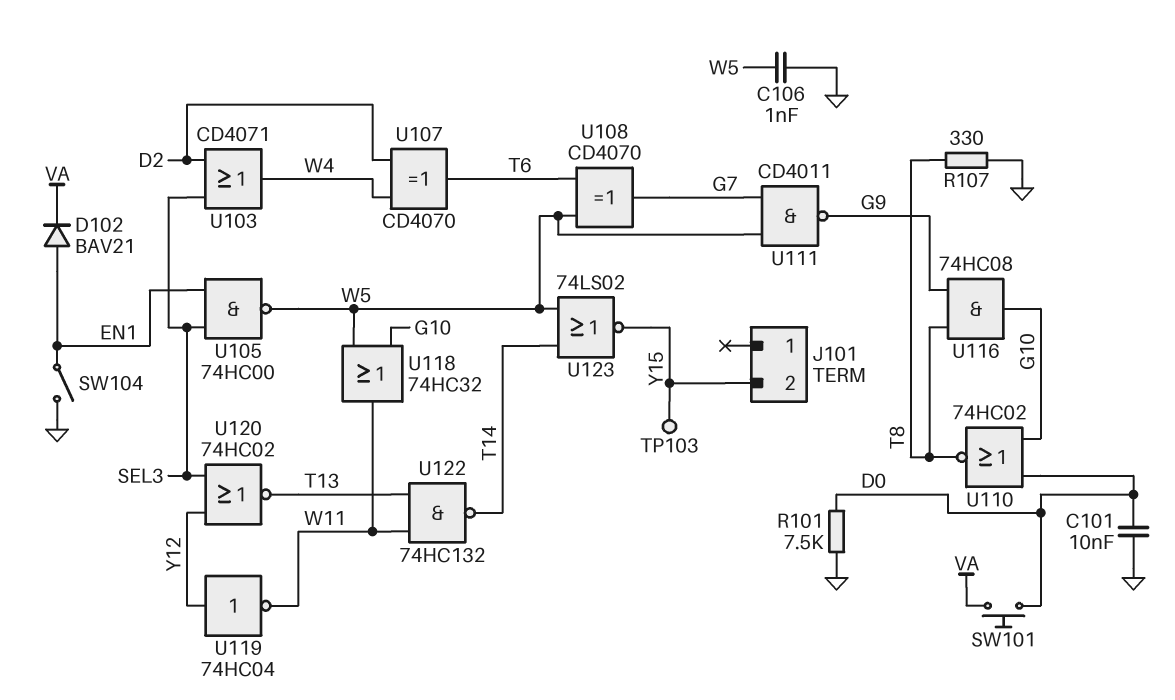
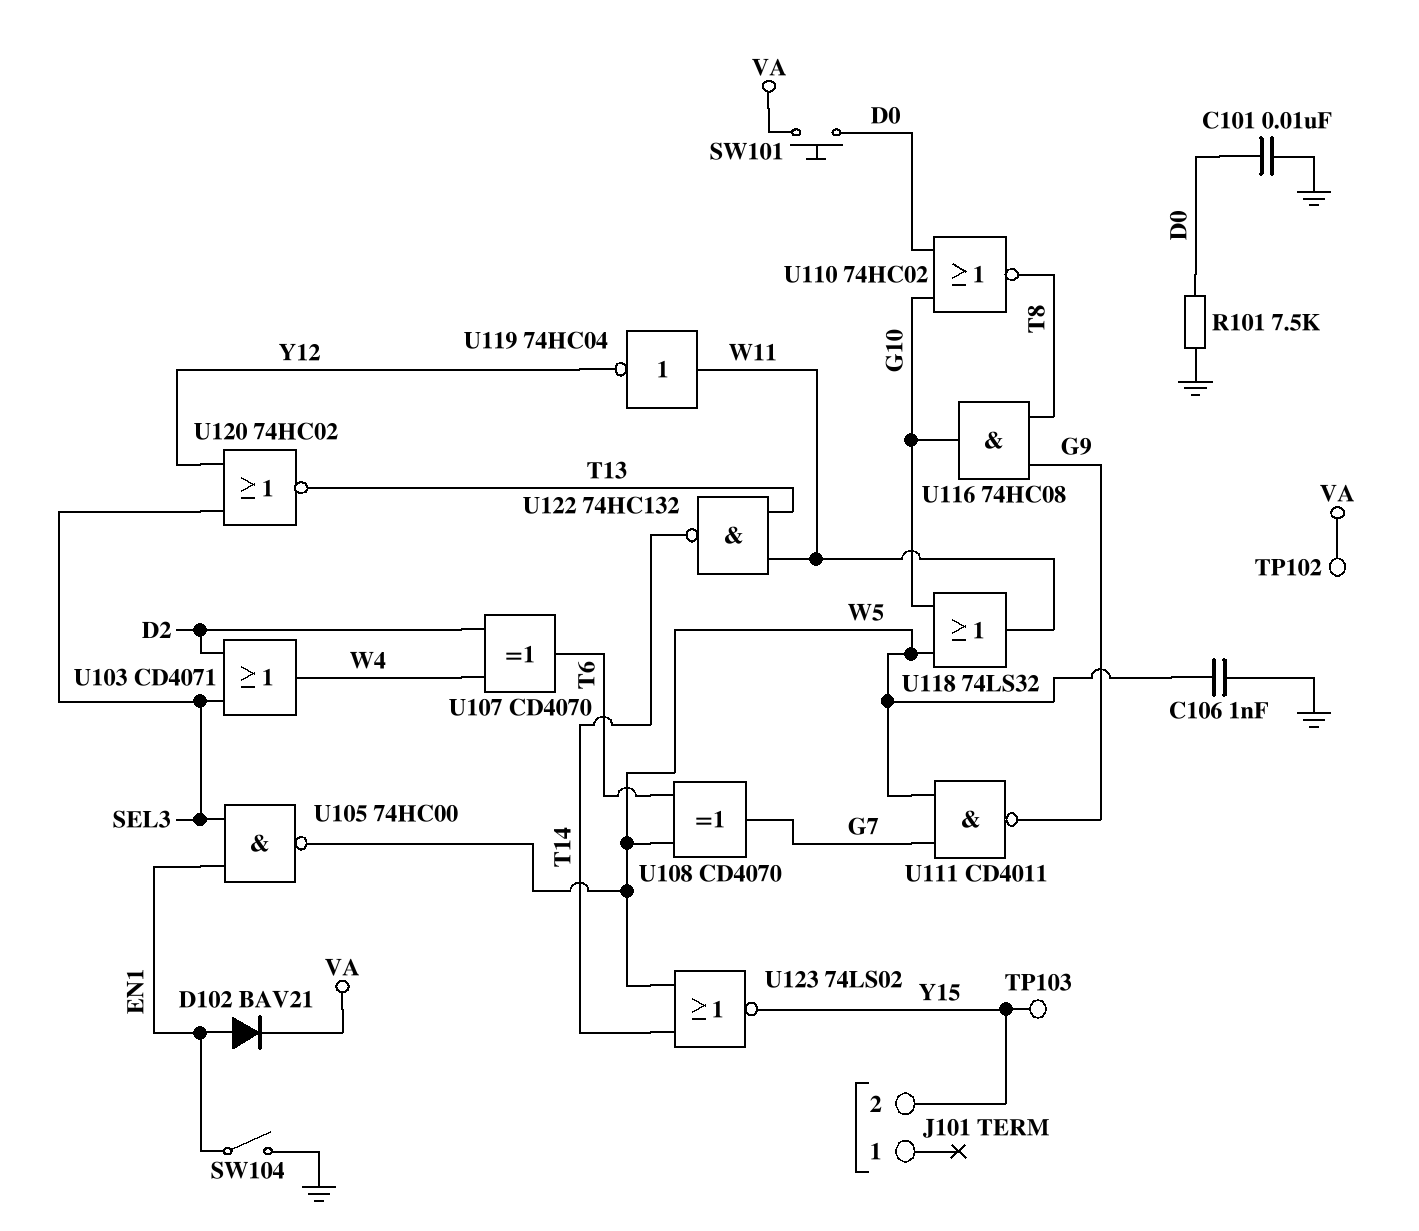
R107: 330 (GND, T8) -> none
TP102: none -> test point (VA)
U118: OR 74HC32 (in G10, in W5, out W11) -> OR 74LS32 (in G10, in W5, out W11)
U119: NOT 74HC04 (in Y12, out W11) -> NOT 74HC04 (in W11, out Y12)

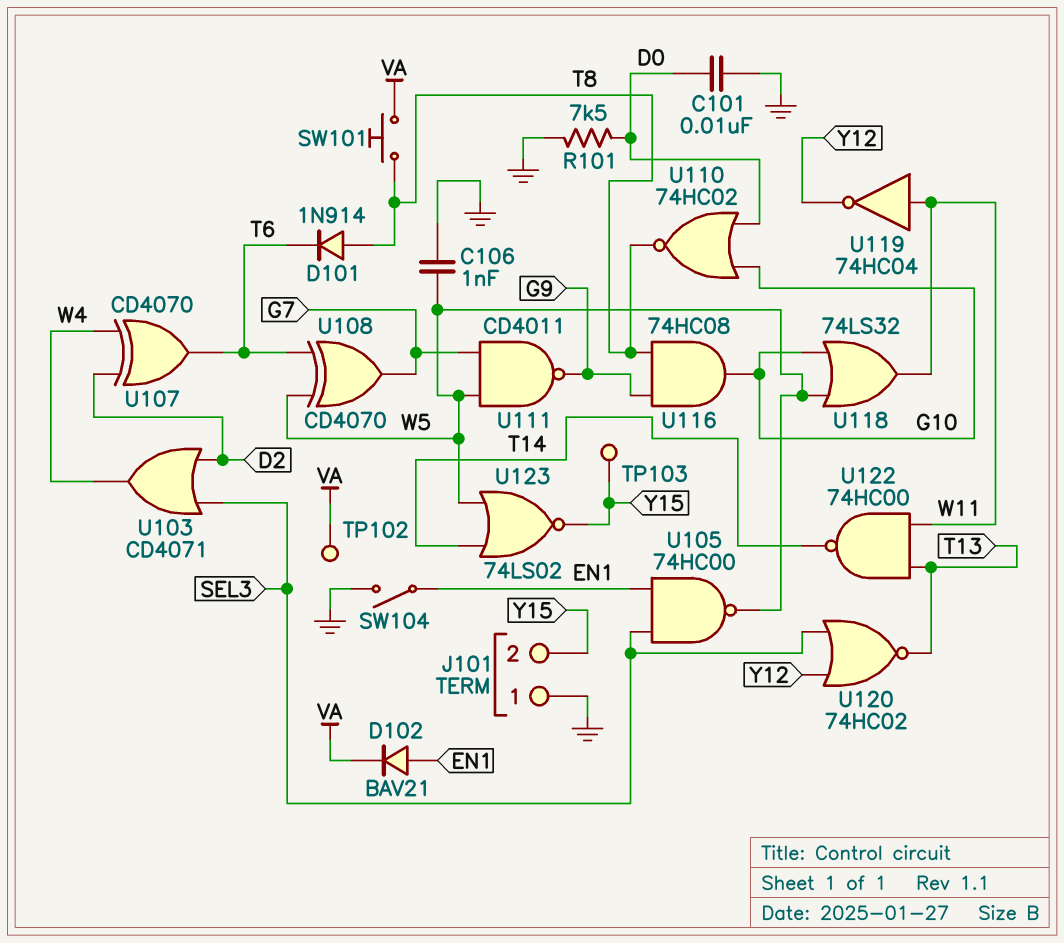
D101: none -> diode 1N914 (A T8, K T6)
J101 pin 1: none -> GND
SW101: button (D0, VA) -> button (T8, VA)
U122: NAND 74HC132 (in T13, in W11, out T14) -> NAND 74HC00 (in T13, in W11, out T14)

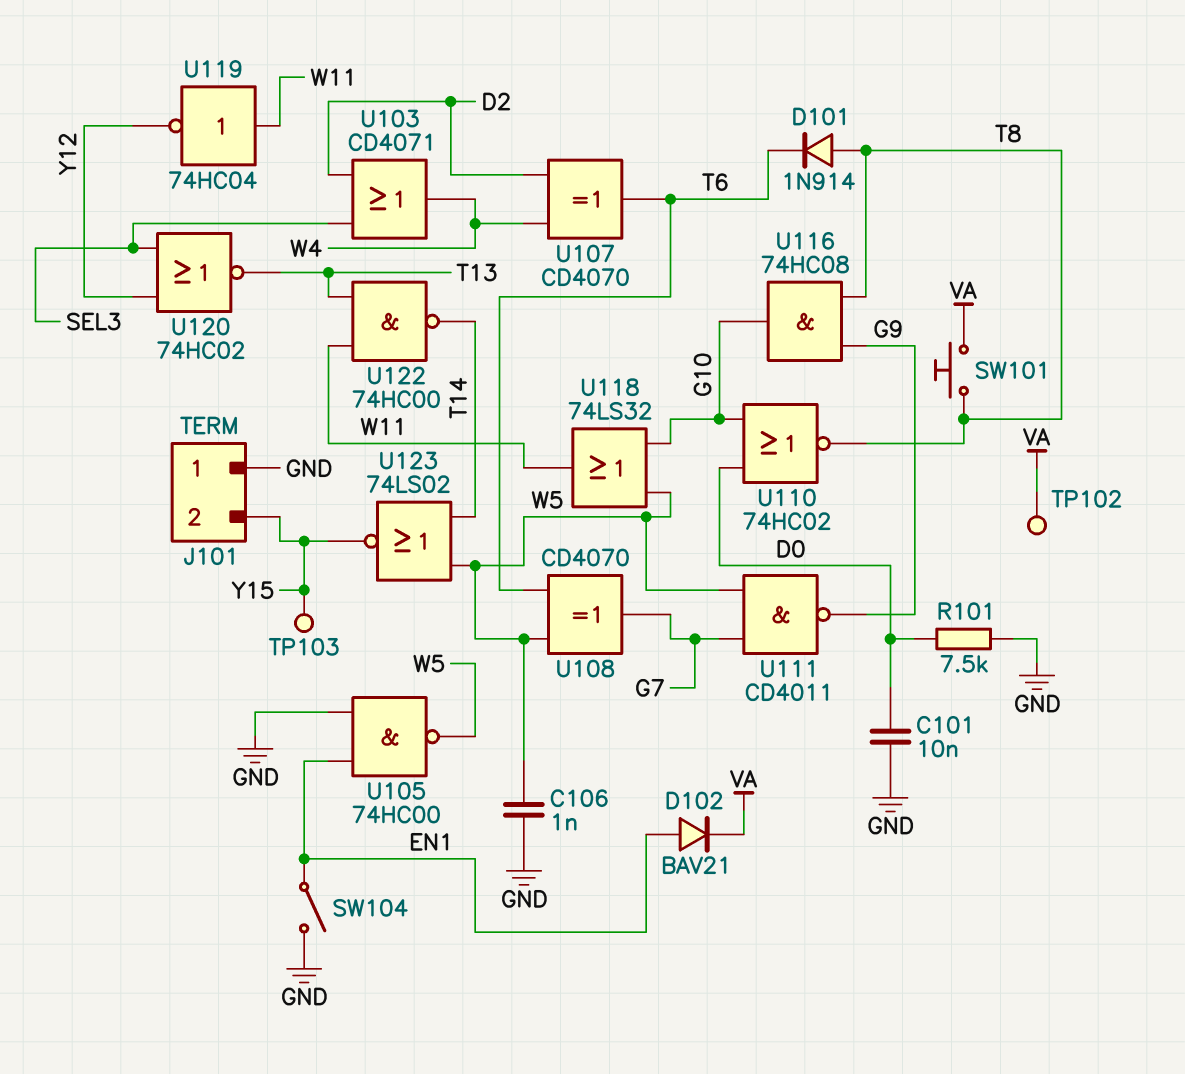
U105: NAND 74HC00 (in EN1, in SEL3, out W5) -> NAND 74HC00 (in EN1, in GND, out W5)

